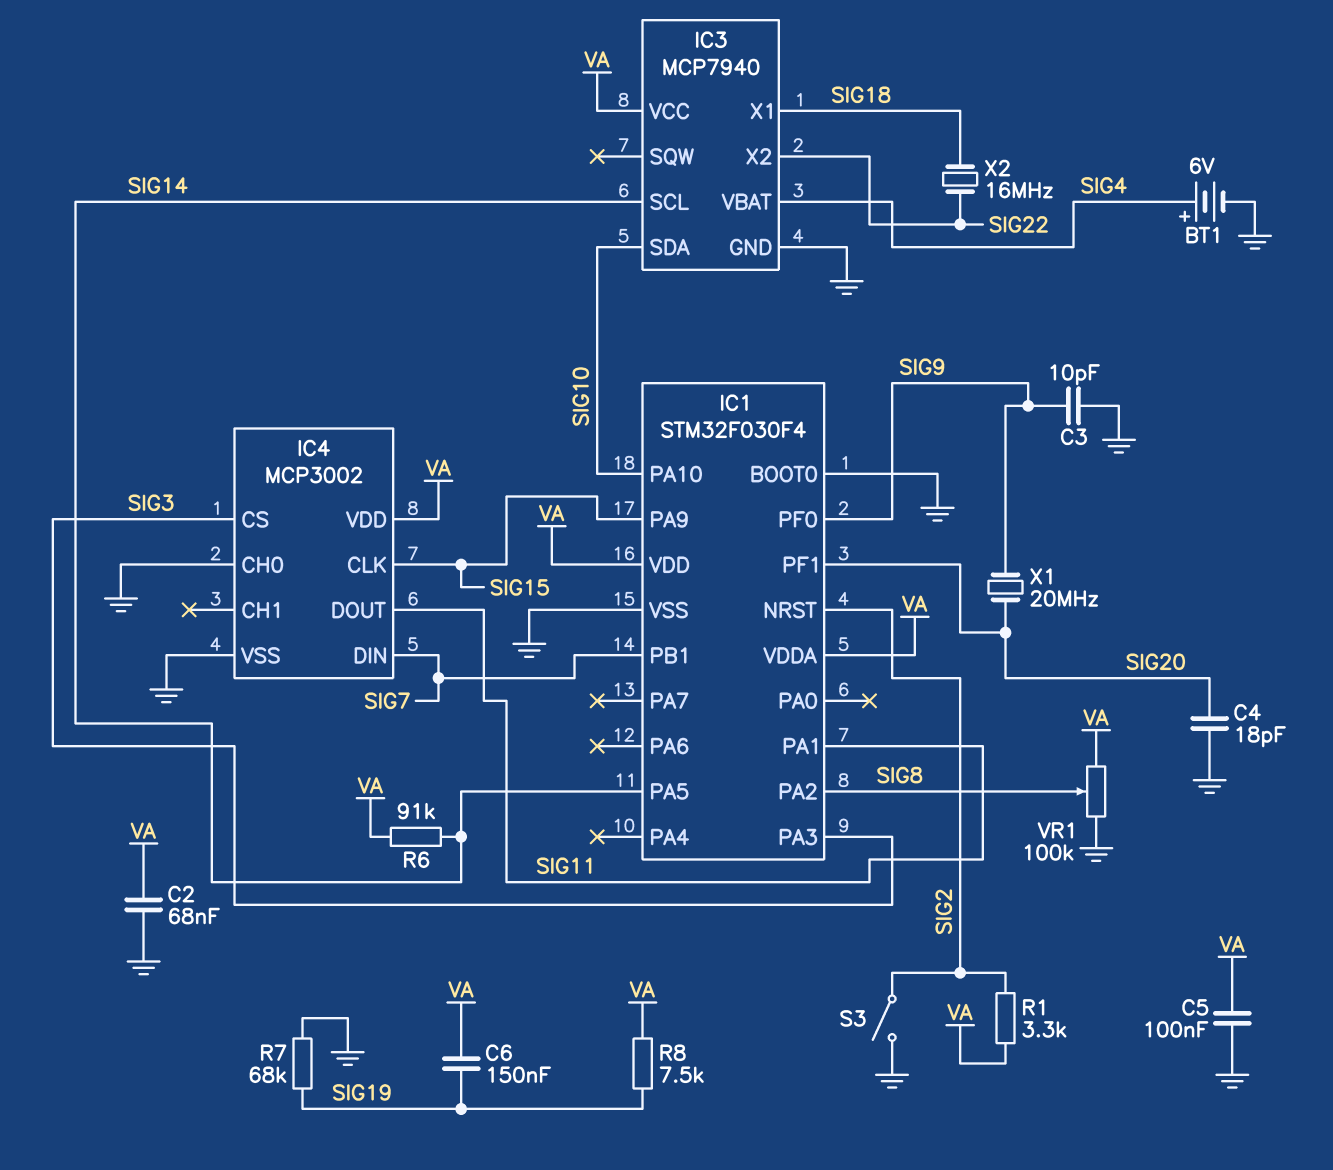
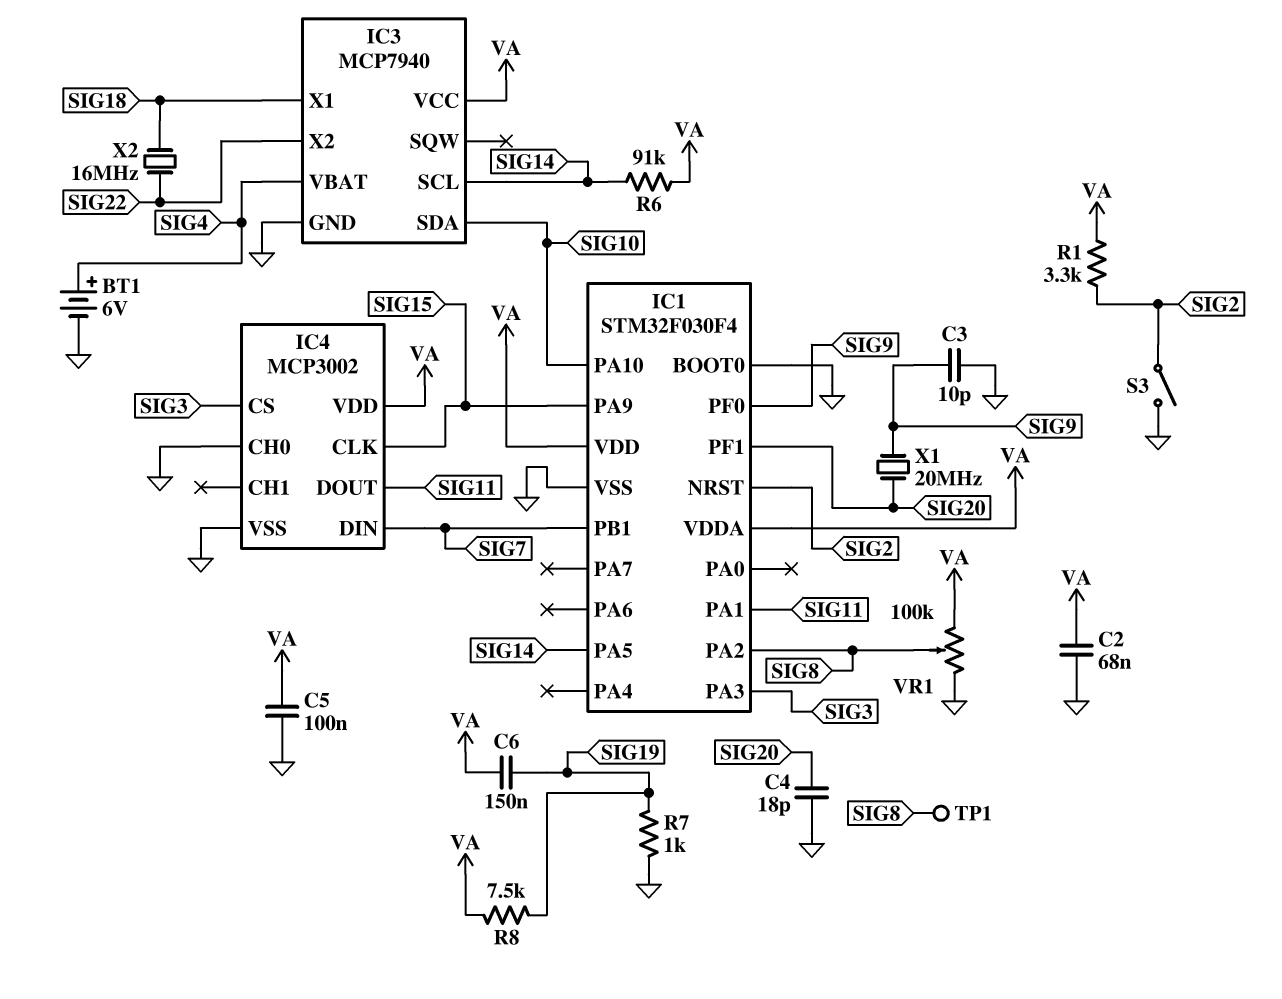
R7: 68k (GND, SIG19) -> 1k (GND, SIG19)
TP1: none -> test point (SIG8)

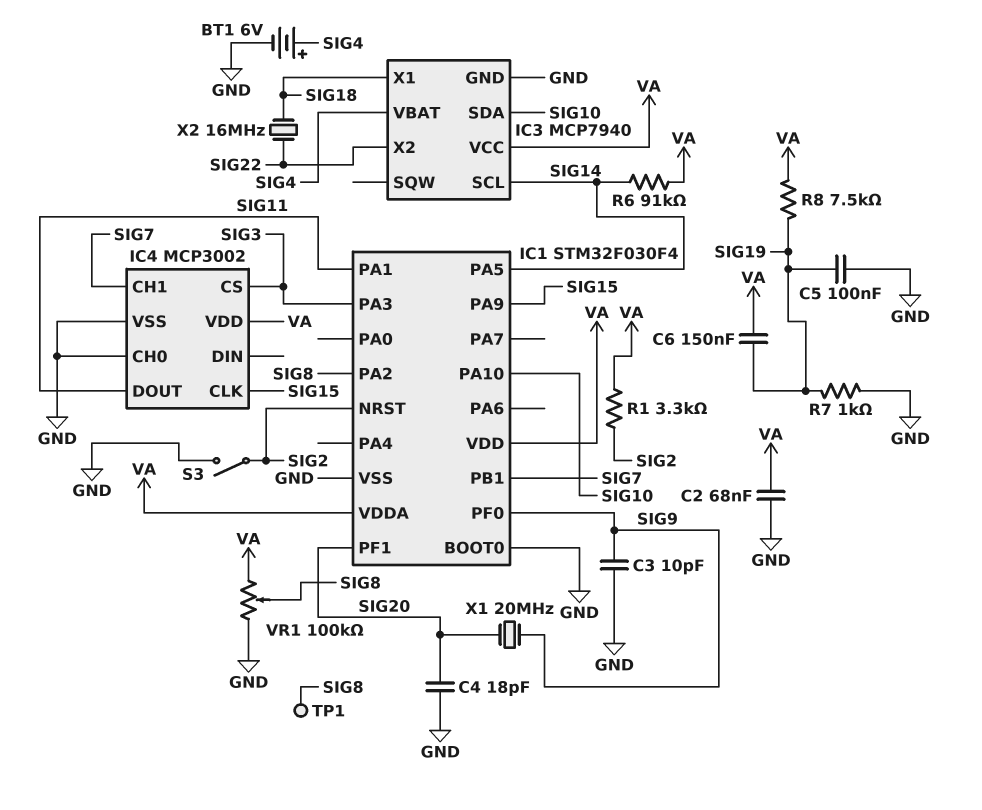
C5: 100nF (GND, VA) -> 100nF (GND, SIG19)
IC4 pin CH1: none -> SIG7
IC4 pin DIN: SIG7 -> none

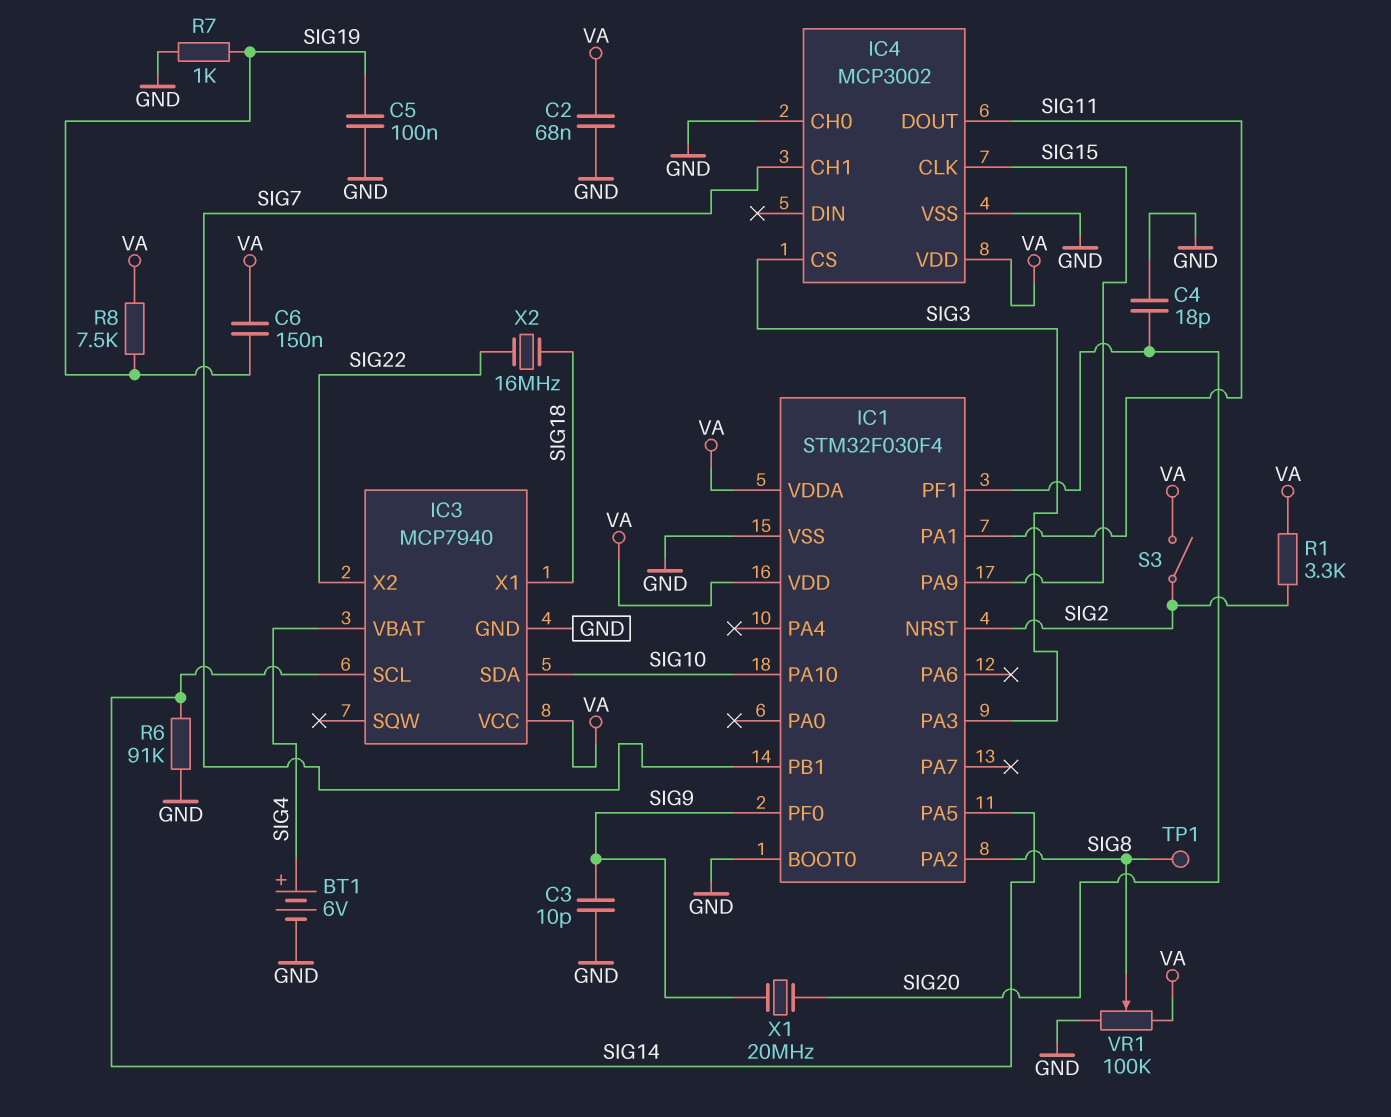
R6: 91k (SIG14, VA) -> 91k (GND, SIG14)
S3: switch (GND, SIG2) -> switch (SIG2, VA)

